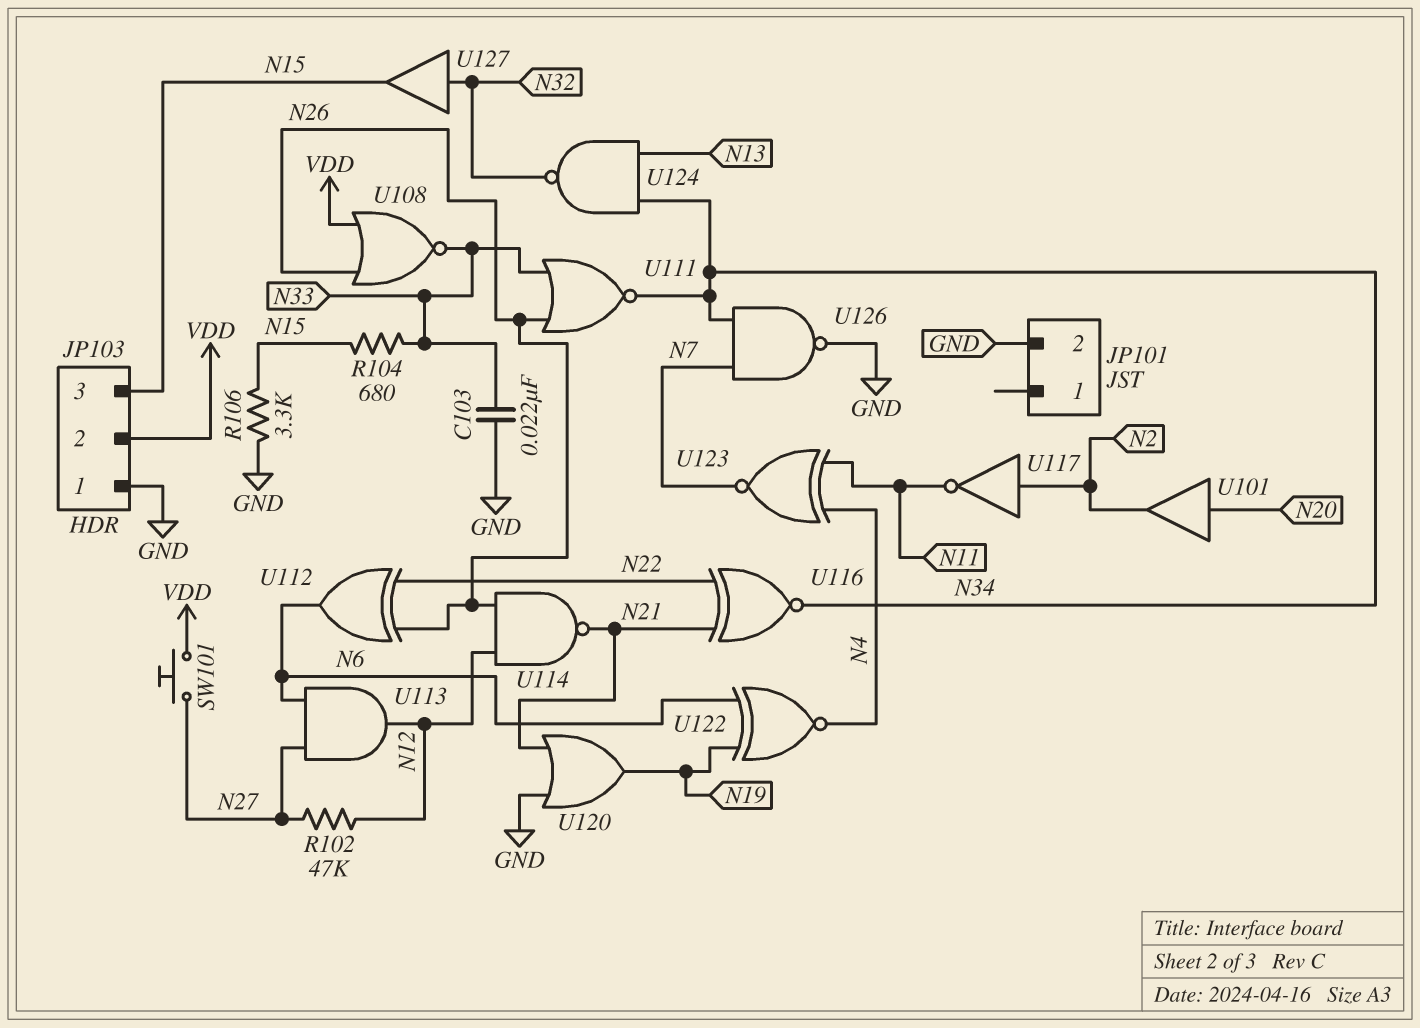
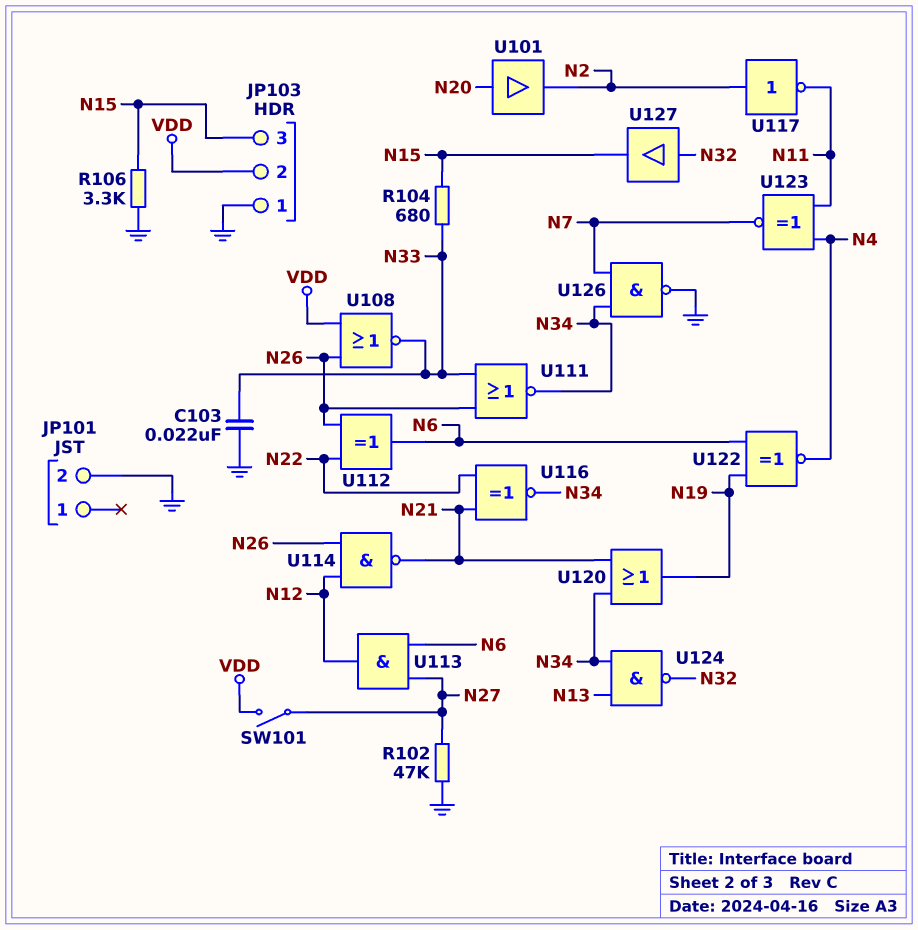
R102: 47k (N12, N27) -> 47k (GND, N27)
SW101: button (N27, VDD) -> switch (N27, VDD)
U120: OR (in GND, in N21, out N19) -> OR (in N21, in N34, out N19)

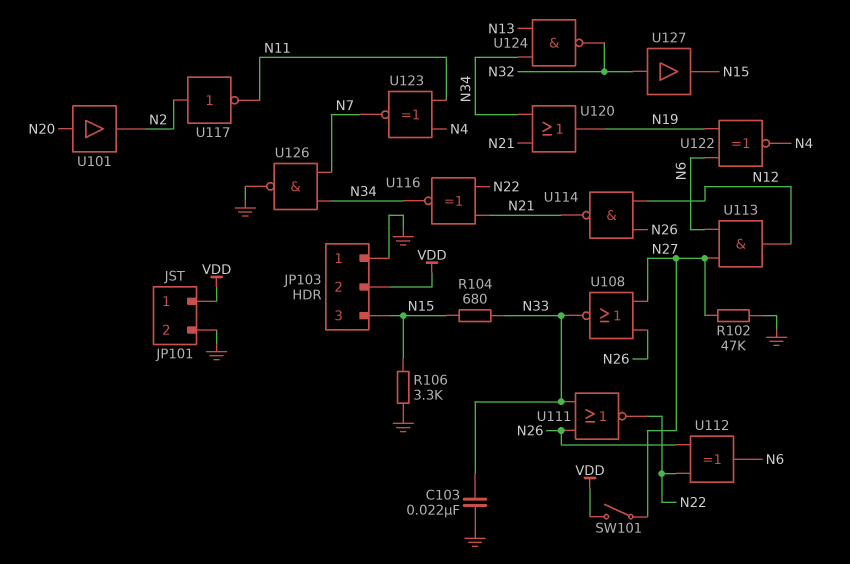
JP101 pin 1: none -> VDD
U108: NOR (in N26, in VDD, out N33) -> NOR (in N26, in N27, out N33)
U111: NOR (in N26, in N33, out N34) -> NOR (in N26, in N33, out N22)

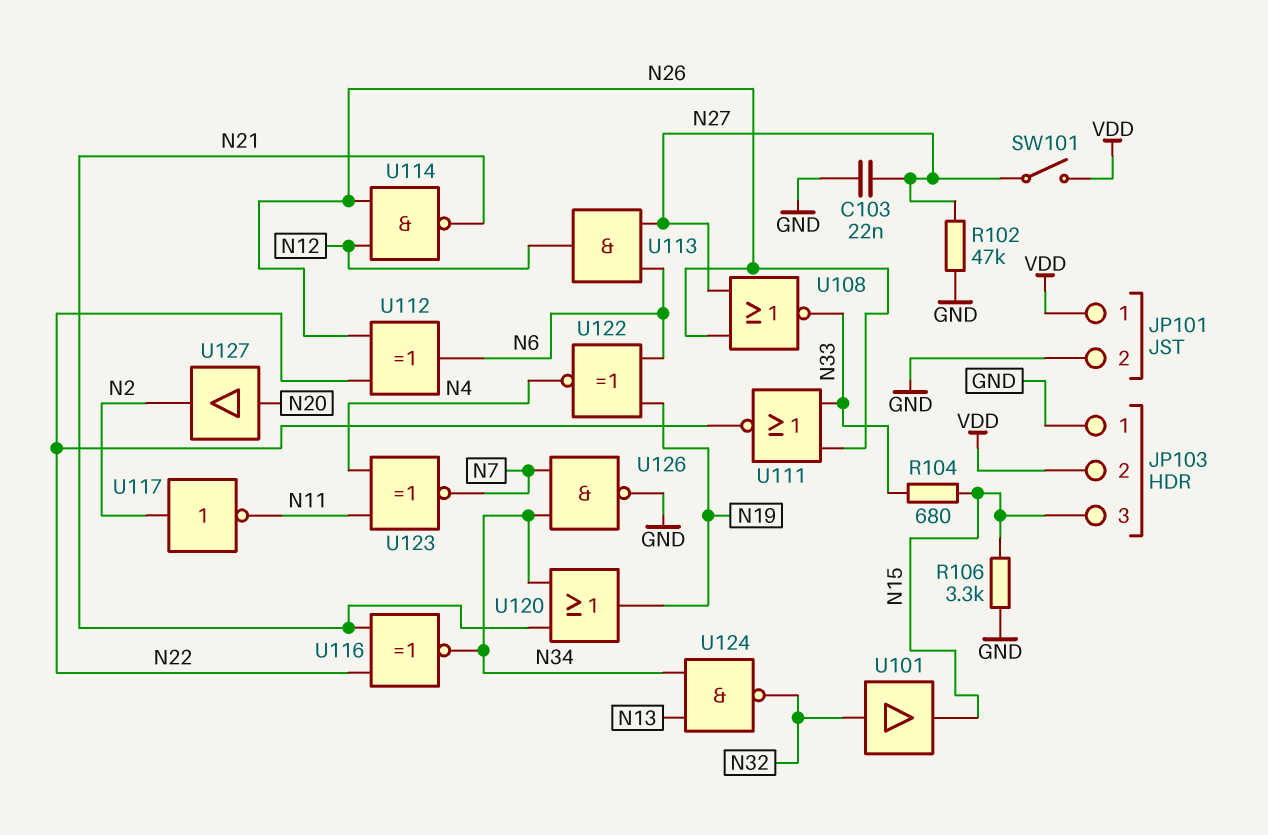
C103: 22nF (GND, N33) -> 22nF (GND, N27)
U101: buffer (in N20, out N2) -> buffer (in N32, out N15)
U127: buffer (in N32, out N15) -> buffer (in N20, out N2)

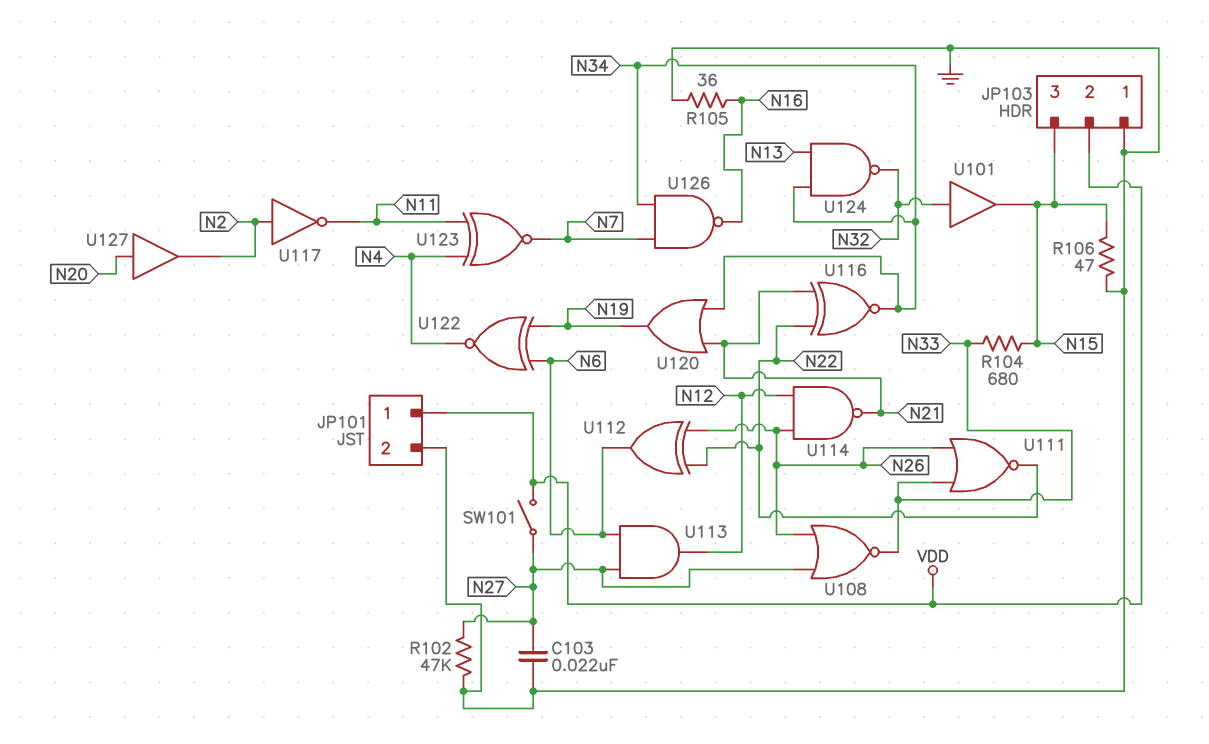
R105: none -> 36 (GND, N16)
R106: 3.3k (GND, N15) -> 47 (GND, N15)
U126: NAND (in N7, in N34, out GND) -> NAND (in N7, in N34, out N16)

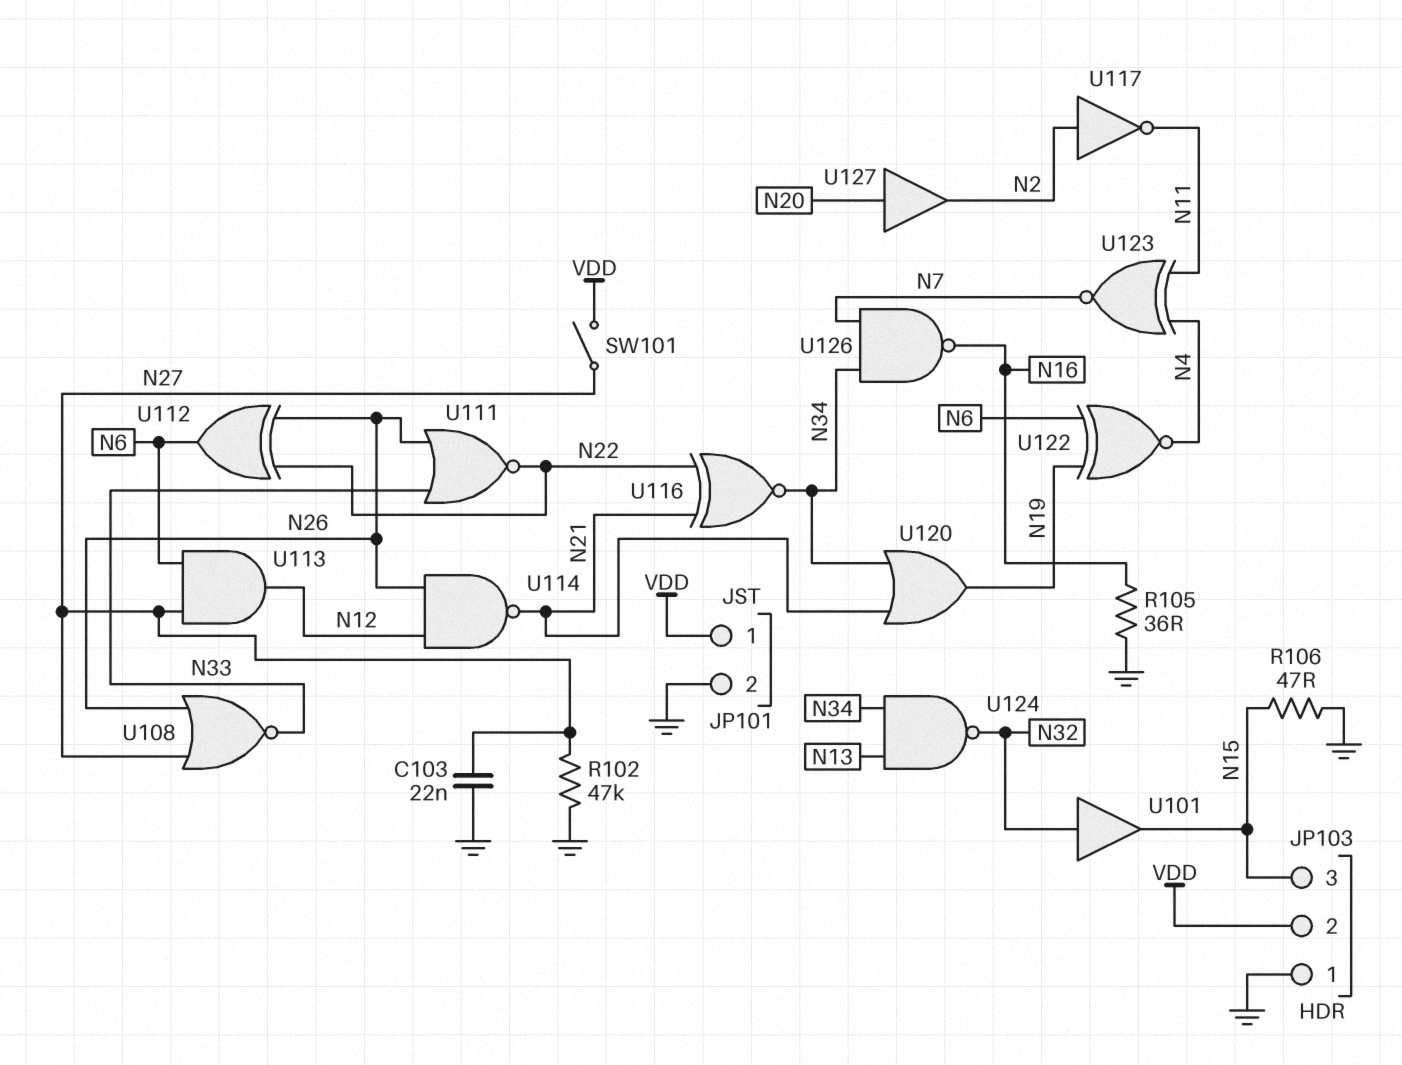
R104: 680 (N15, N33) -> none

